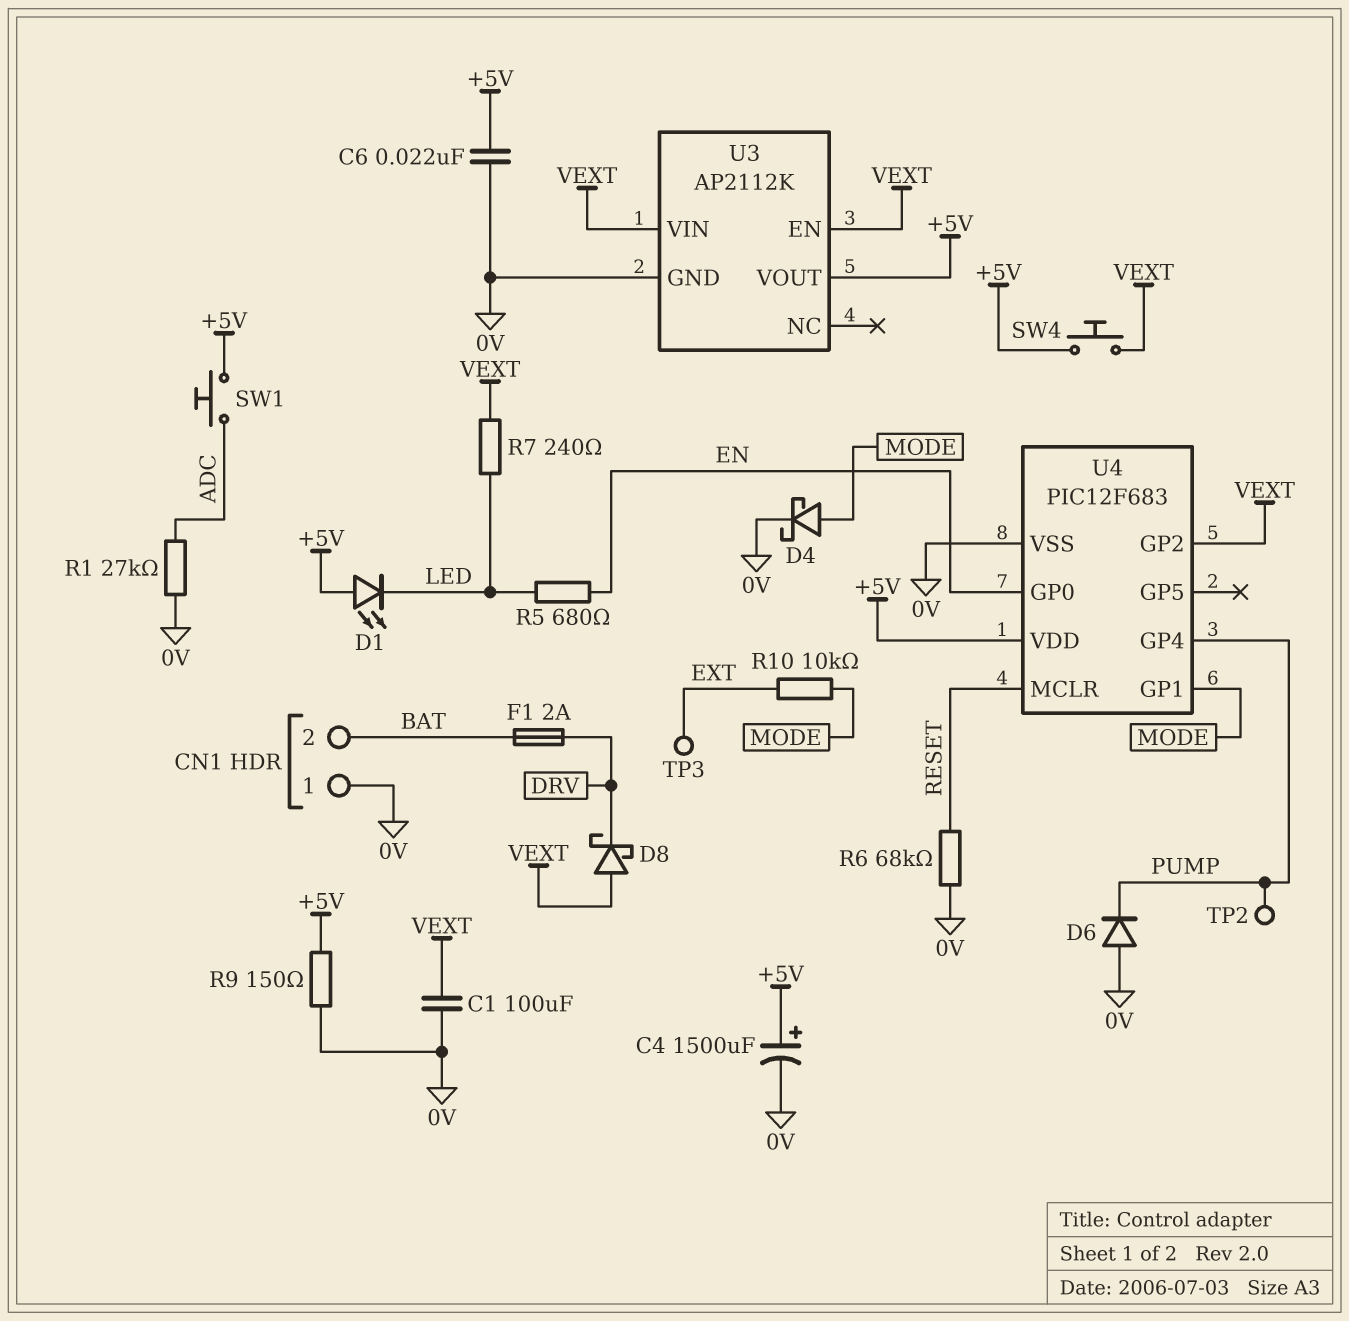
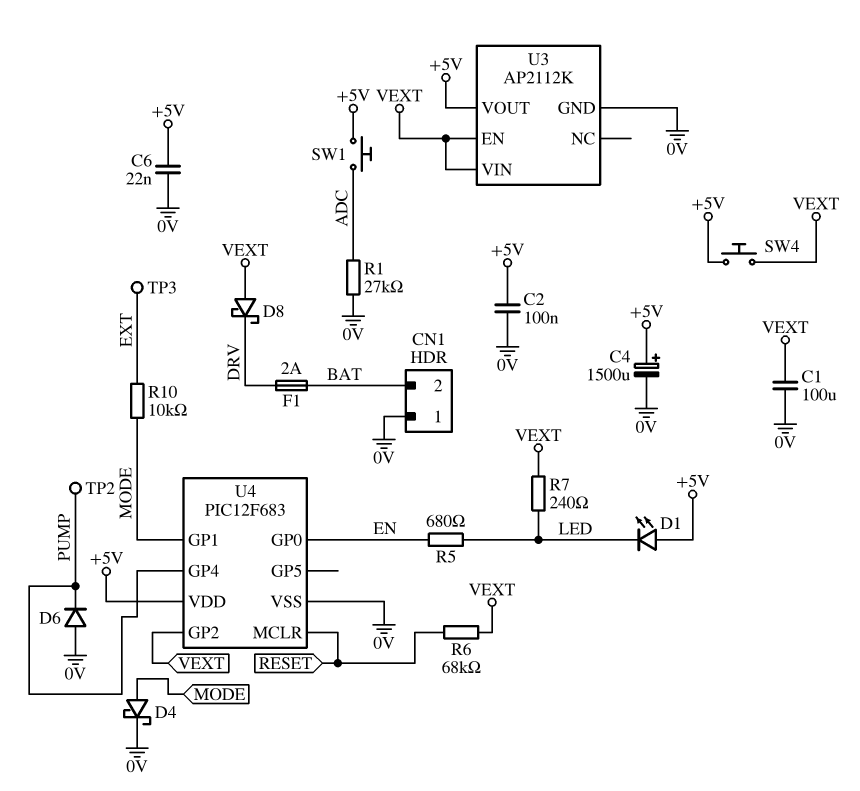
C2: none -> 100nF (+5V, 0V)
R6: 68k (0V, RESET) -> 68k (RESET, VEXT)
R9: 150 (+5V, 0V) -> none

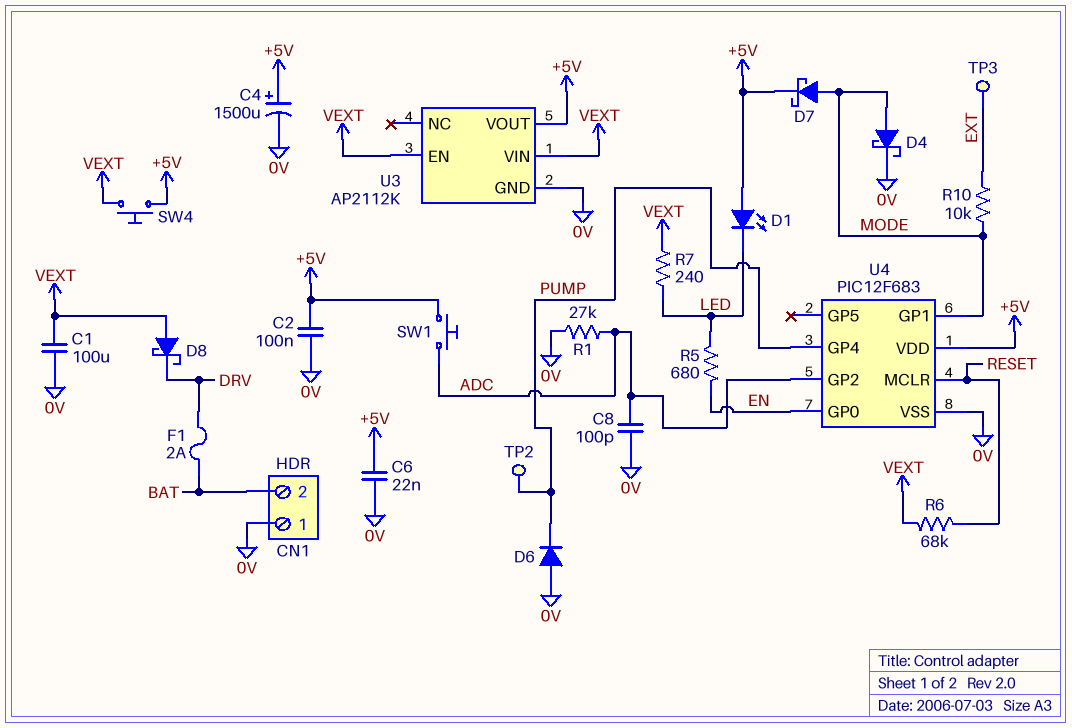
C8: none -> 100pF (0V, ADC)
D7: none -> schottky (A MODE, K +5V)
U4 pin GP2: VEXT -> ADC

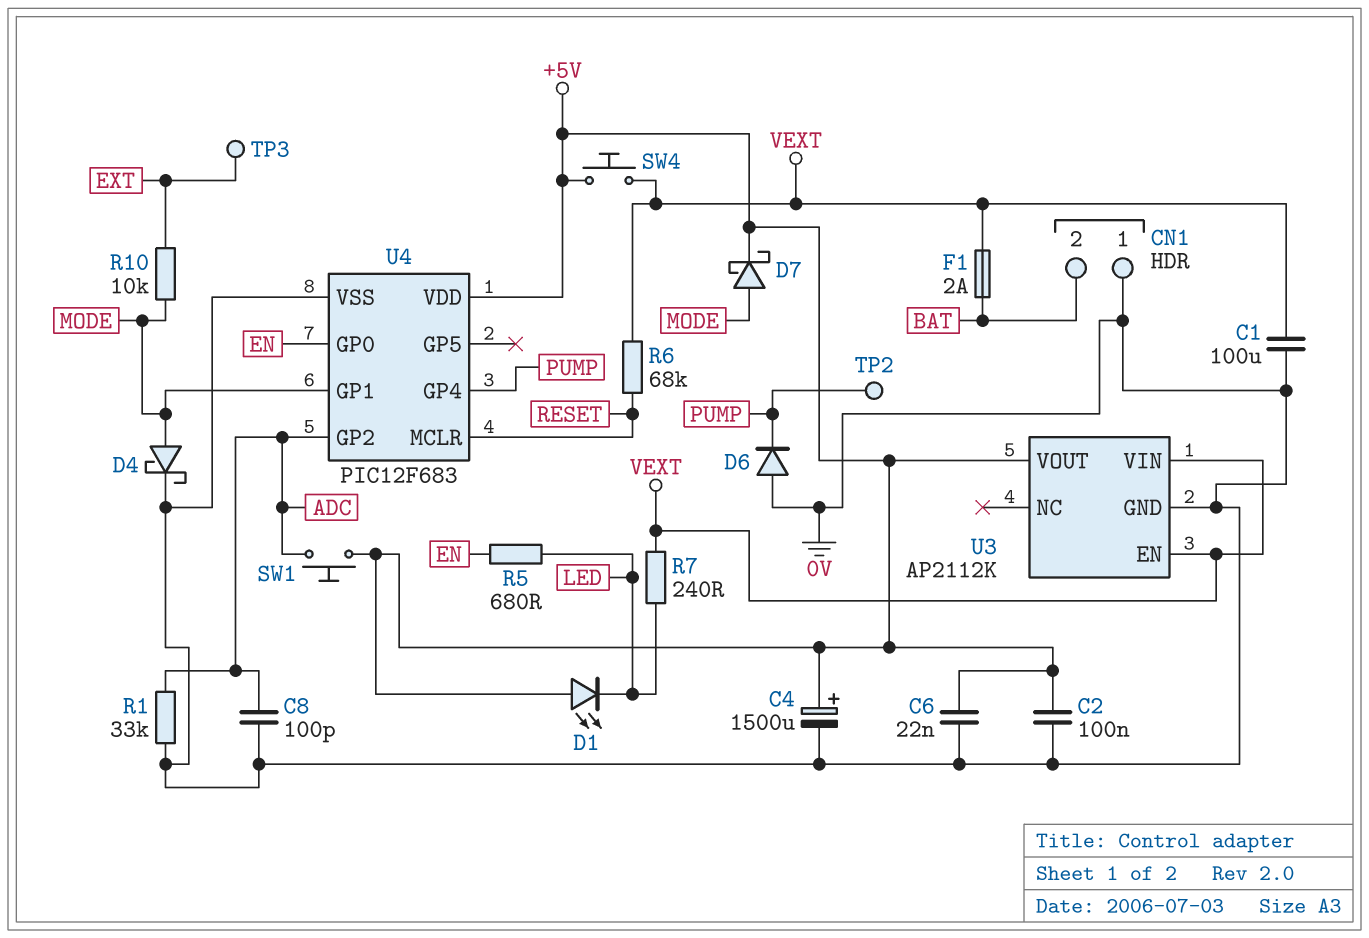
D8: schottky (A VEXT, K DRV) -> none
F1: 2A (BAT, DRV) -> 2A (BAT, VEXT)
R1: 27k (0V, ADC) -> 33k (0V, ADC)

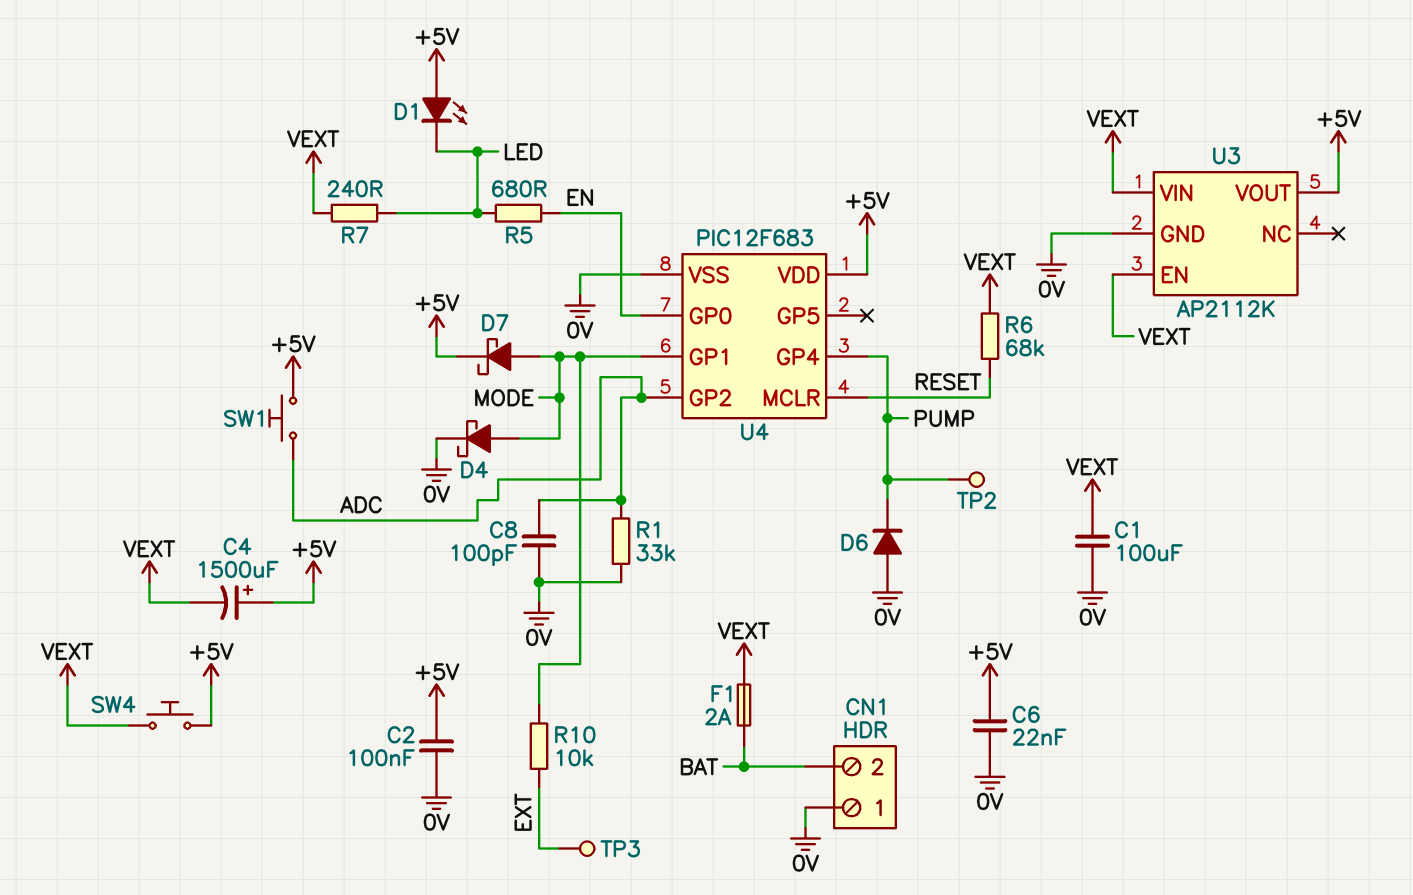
C4: 1500uF (plus +5V, minus 0V) -> 1500uF (plus +5V, minus VEXT)

